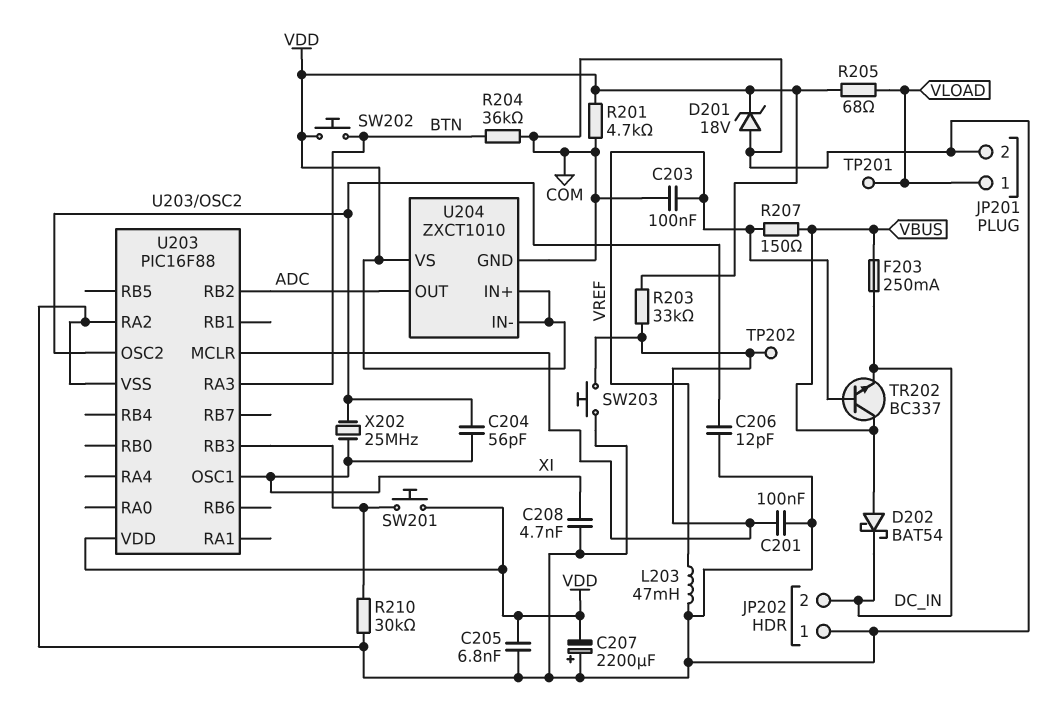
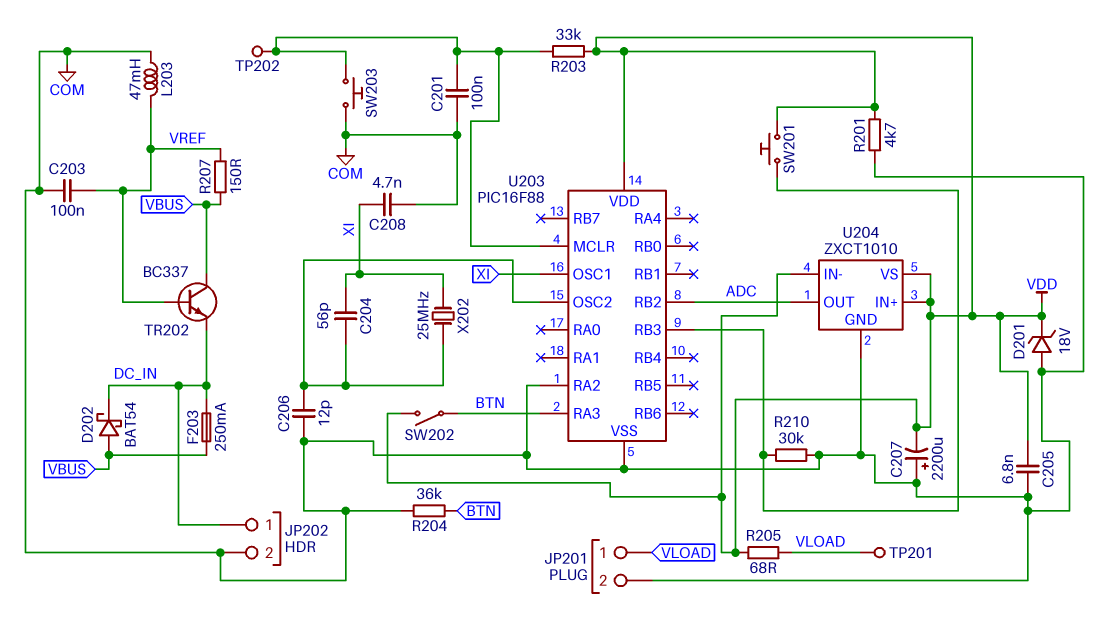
JP202 pin 1: COM -> DC_IN
JP202 pin 2: DC_IN -> COM
SW202: button (BTN, VDD) -> switch (BTN, VDD)

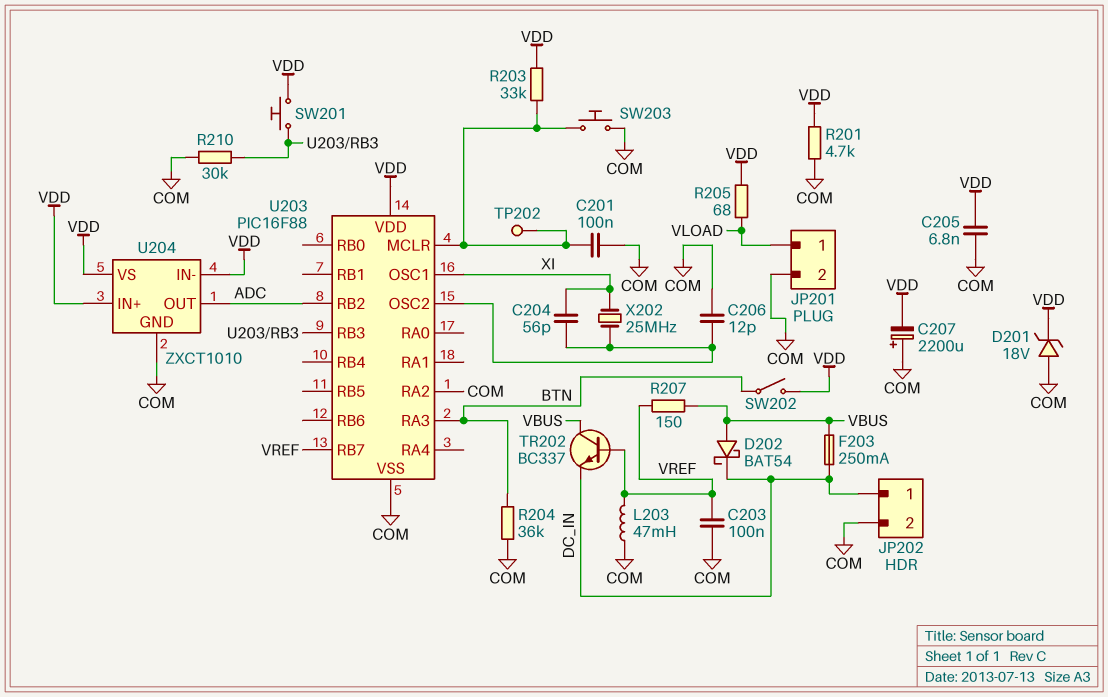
C208: 4.7nF (COM, XI) -> none
TP201: test point (VLOAD) -> none
U203 pin RB7: none -> VREF

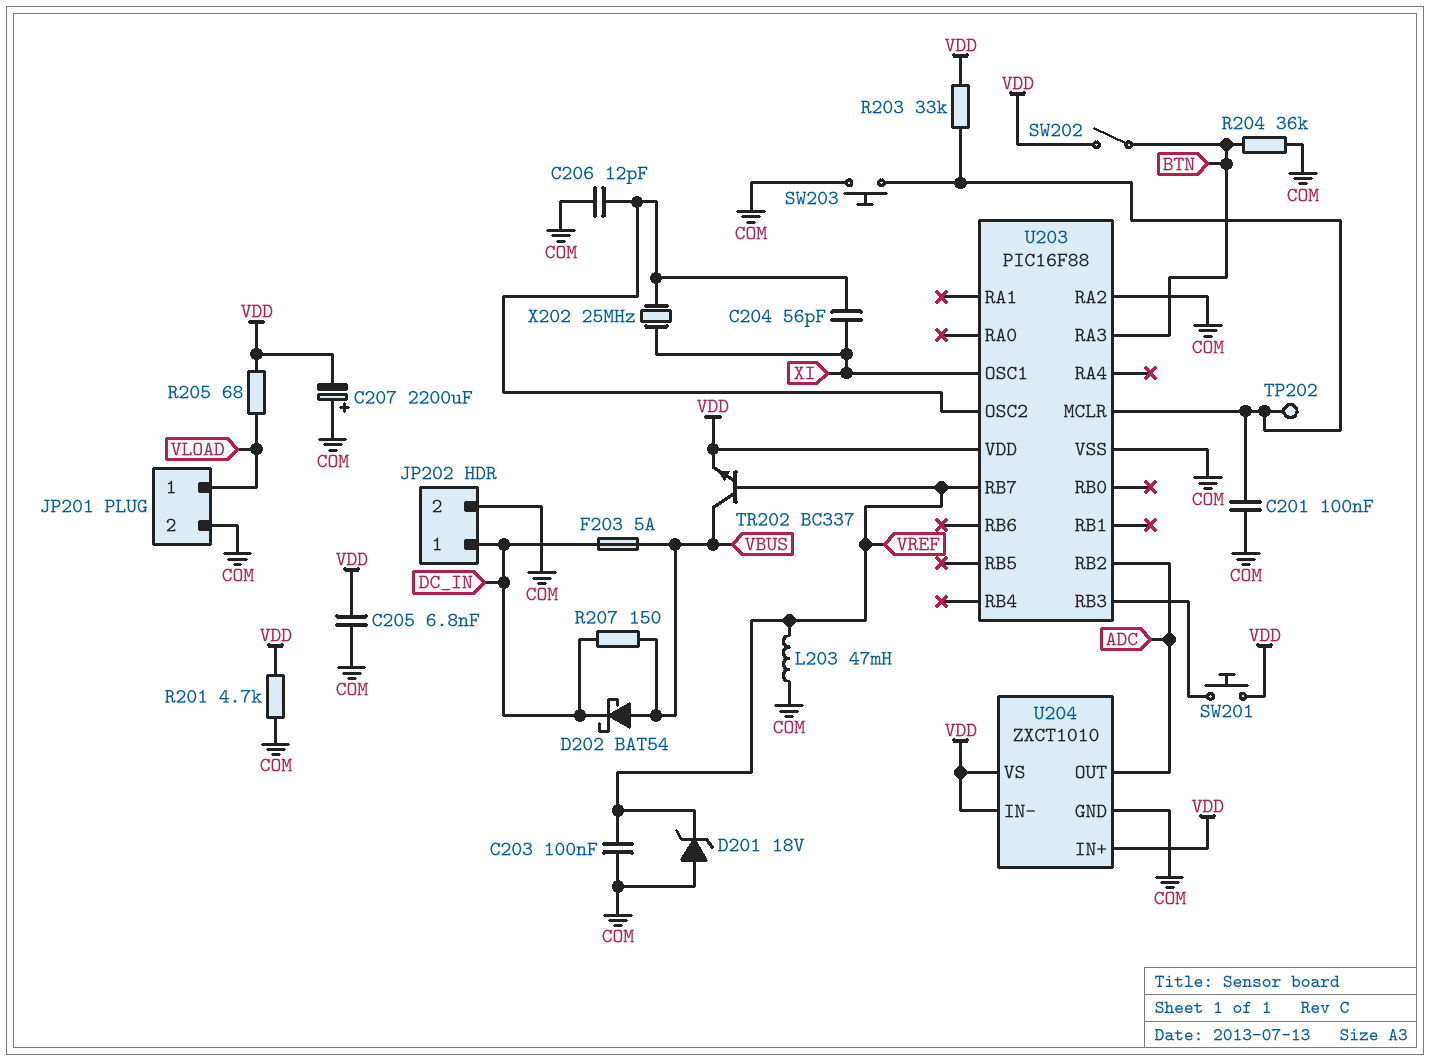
D201: zener 18V (A COM, K VDD) -> zener 18V (A COM, K VREF)
F203: 250mA (DC_IN, VBUS) -> 5A (DC_IN, VBUS)
R207: 150 (VBUS, VREF) -> 150 (DC_IN, VBUS)
R210: 30k (COM, U203/RB3) -> none
TR202: NPN BC337 (B VREF, C VBUS, E DC_IN) -> NPN BC337 (B VREF, C VBUS, E VDD)

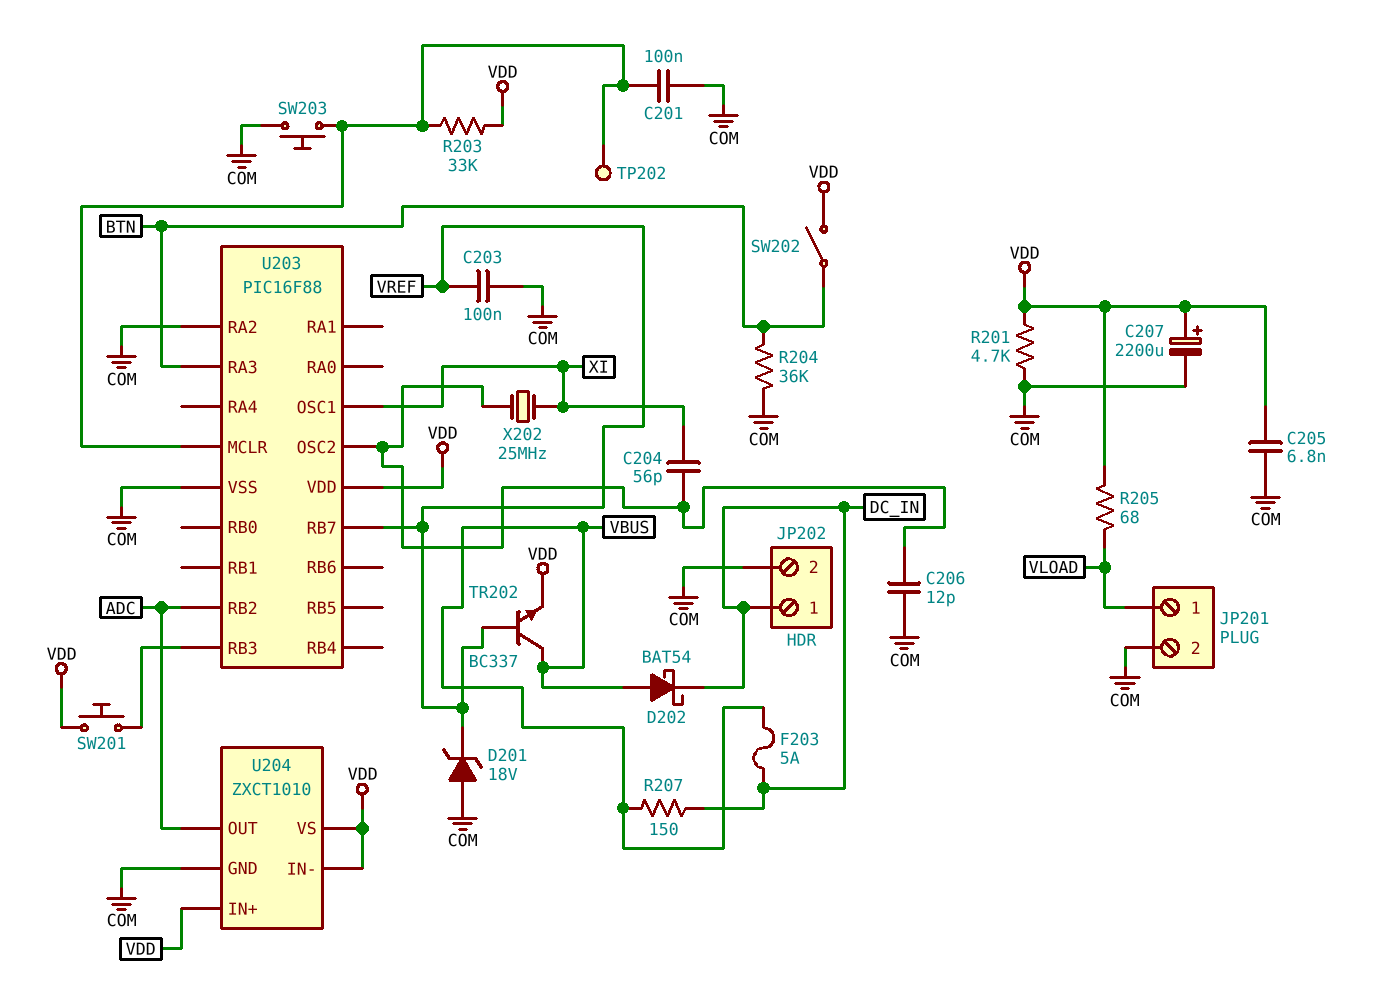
C207: 2200uF (plus COM, minus VDD) -> 2200uF (plus VDD, minus COM)
L203: 47mH (COM, VREF) -> none

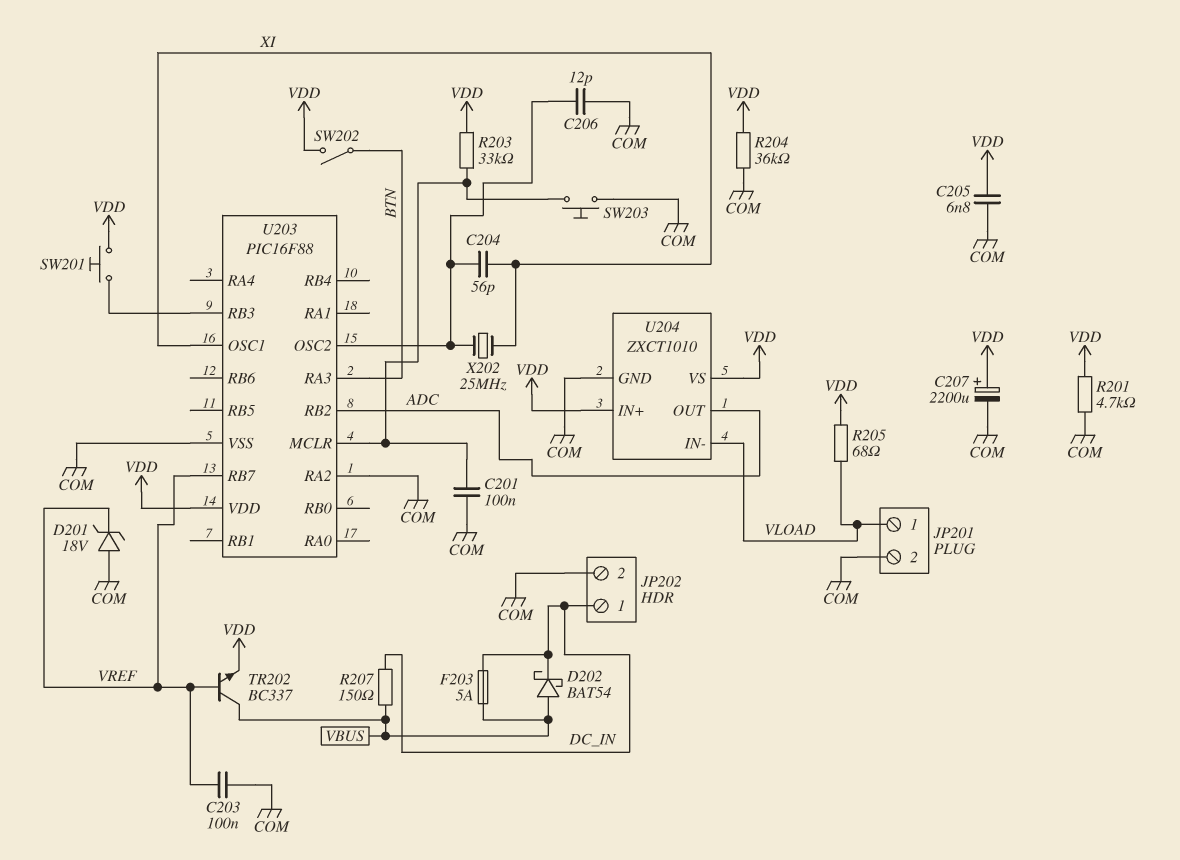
R204: 36k (BTN, COM) -> 36k (COM, VDD)
TP202: test point (U203/MCLR) -> none
U204 pin IN-: VDD -> VLOAD

